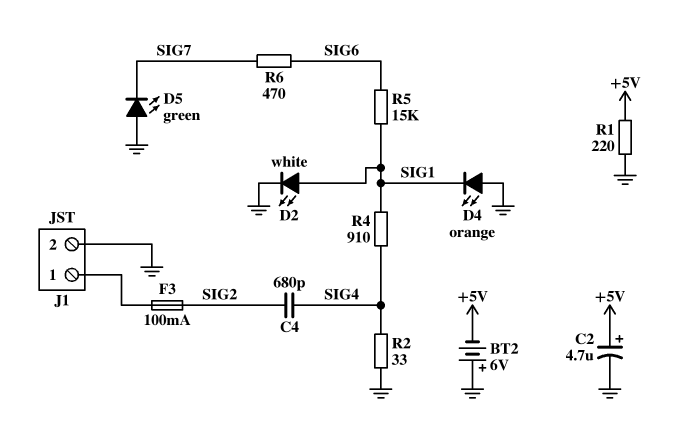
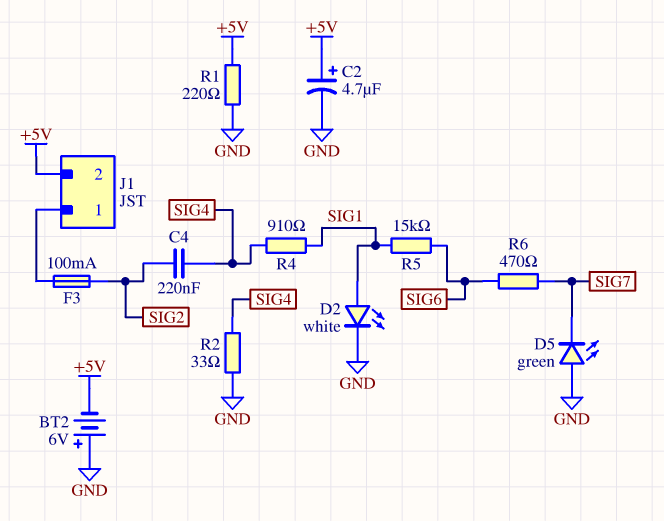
C4: 680pF (SIG2, SIG4) -> 220nF (SIG2, SIG4)
D4: LED orange (A GND, K SIG1) -> none
J1 pin 2: GND -> +5V

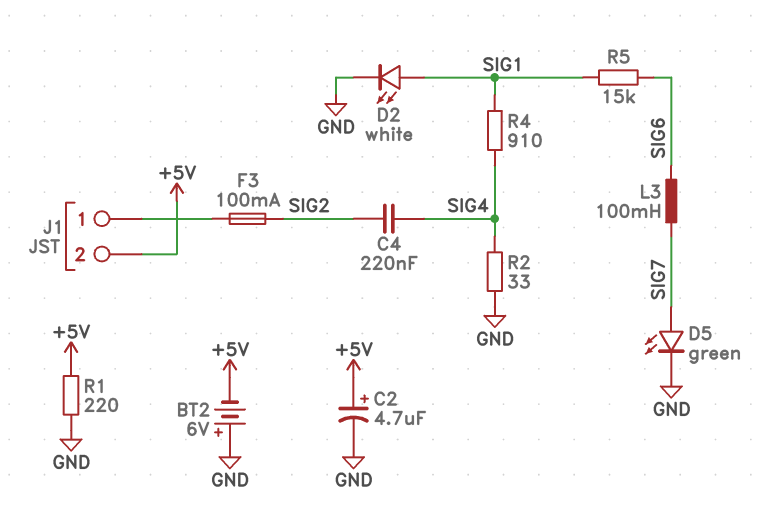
D5: LED green (A GND, K SIG7) -> LED green (A SIG7, K GND)
L3: none -> 100mH (SIG6, SIG7)
R6: 470 (SIG6, SIG7) -> none

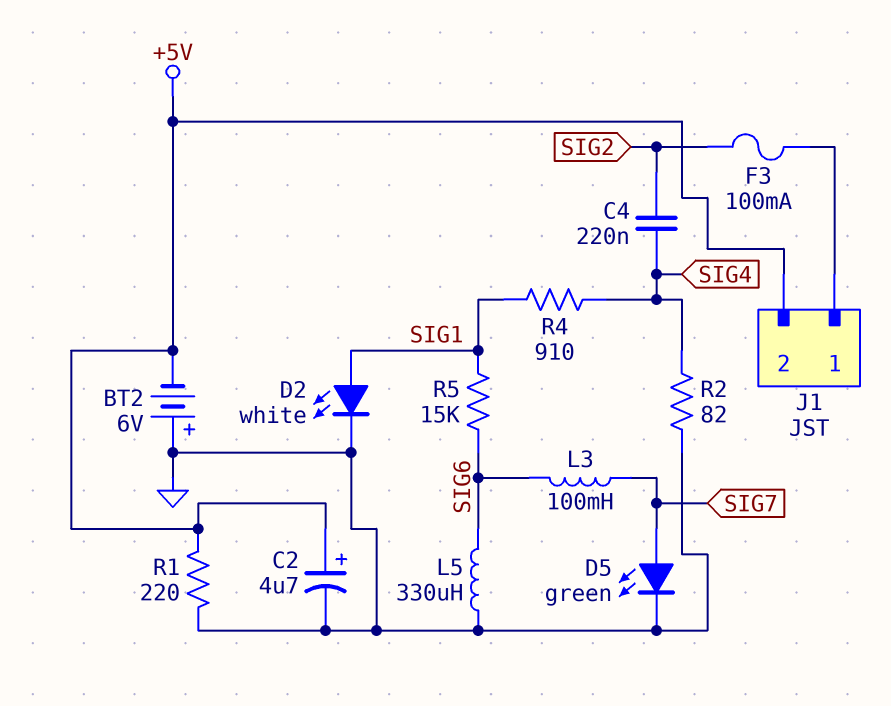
L5: none -> 330uH (GND, SIG6)
R2: 33 (GND, SIG4) -> 82 (GND, SIG4)

